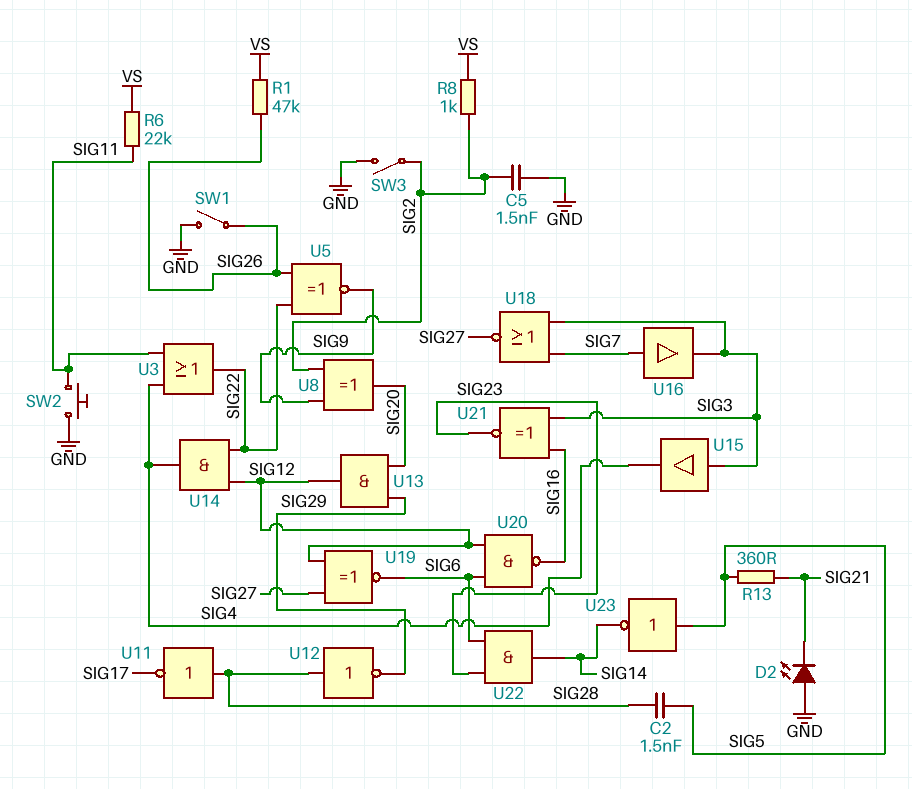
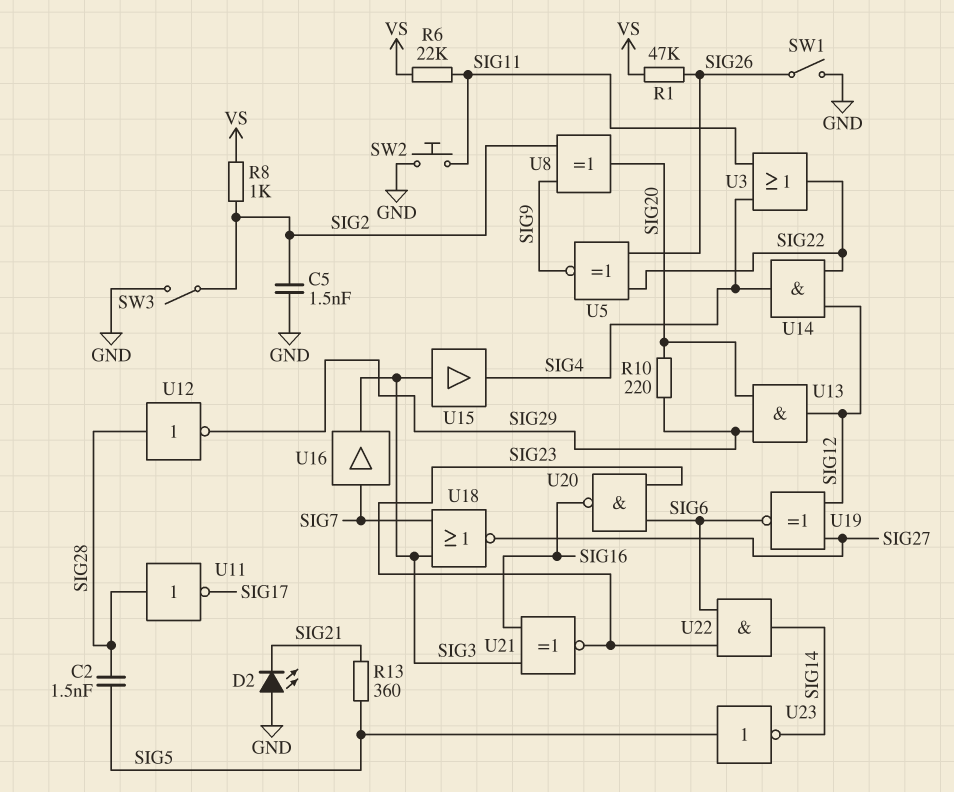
R10: none -> 220 (SIG20, SIG29)
U20: NAND (in SIG6, in SIG12, out SIG16) -> NAND (in SIG6, in SIG23, out SIG16)

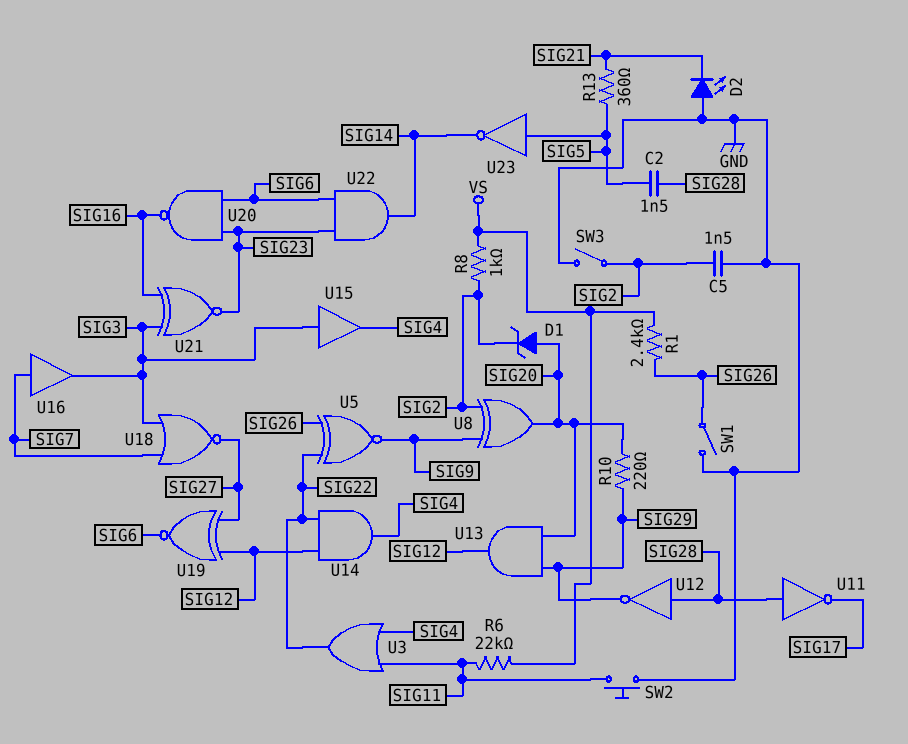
D1: none -> zener (A SIG20, K SIG2)
R1: 47k (SIG26, VS) -> 2.4k (SIG26, VS)

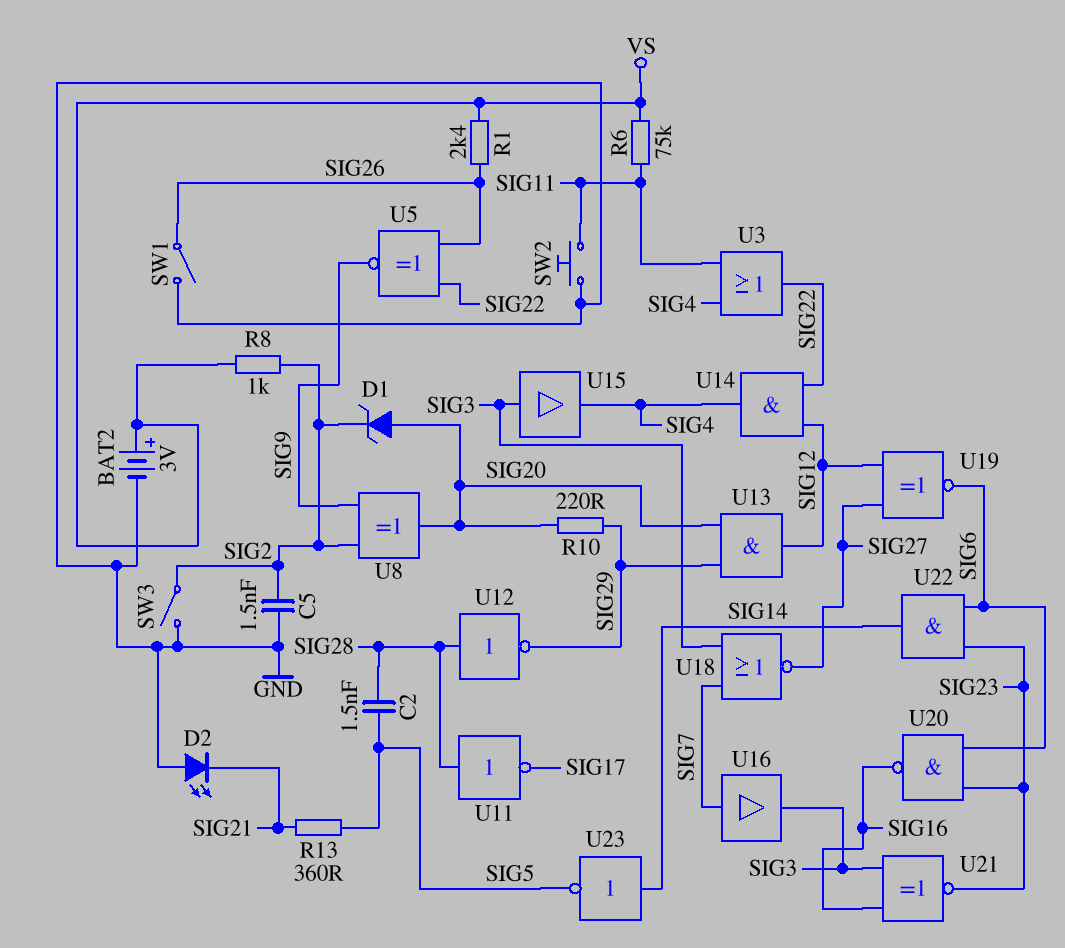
BAT2: none -> 3V (plus VS, minus GND)
R6: 22k (SIG11, VS) -> 75k (SIG11, VS)
U23: NOT (in SIG5, out SIG14) -> NOT (in SIG14, out SIG5)

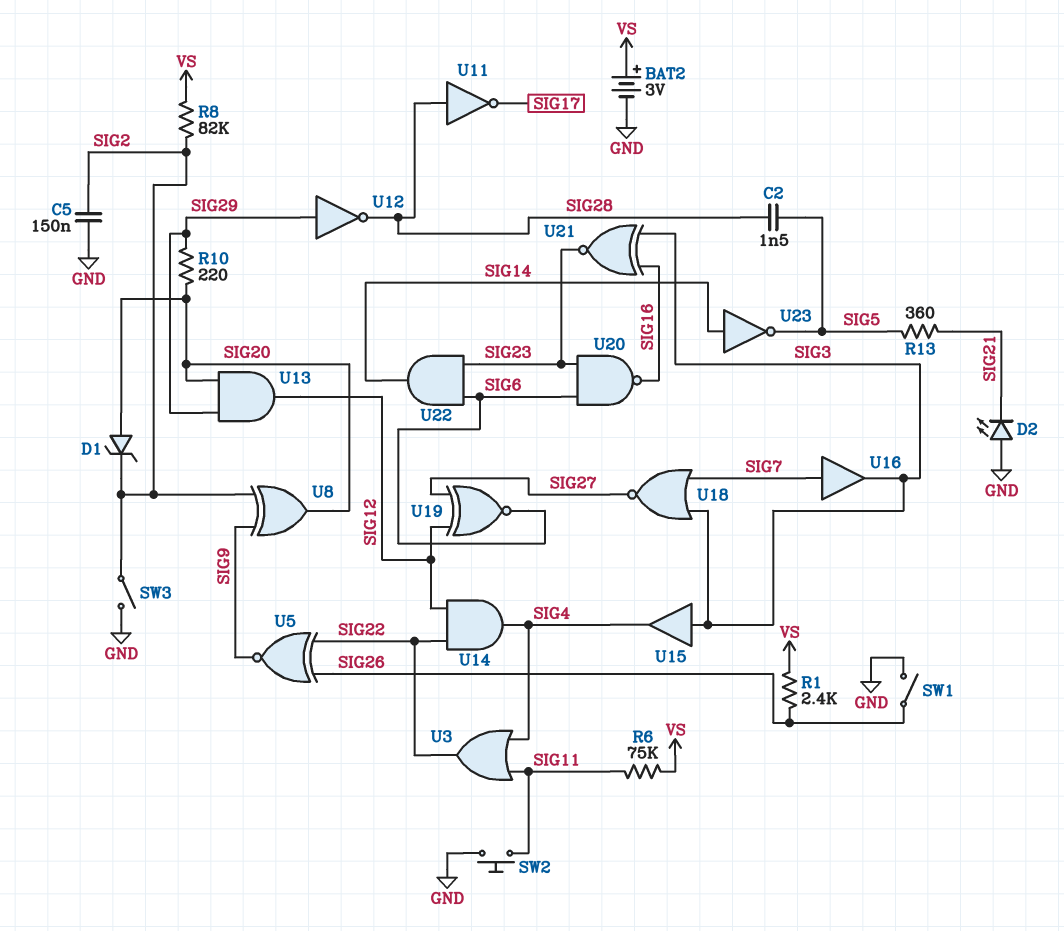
C5: 1.5nF (GND, SIG2) -> 150nF (GND, SIG2)
R8: 1k (SIG2, VS) -> 82k (SIG2, VS)
U12: NOT (in SIG28, out SIG29) -> NOT (in SIG29, out SIG28)

